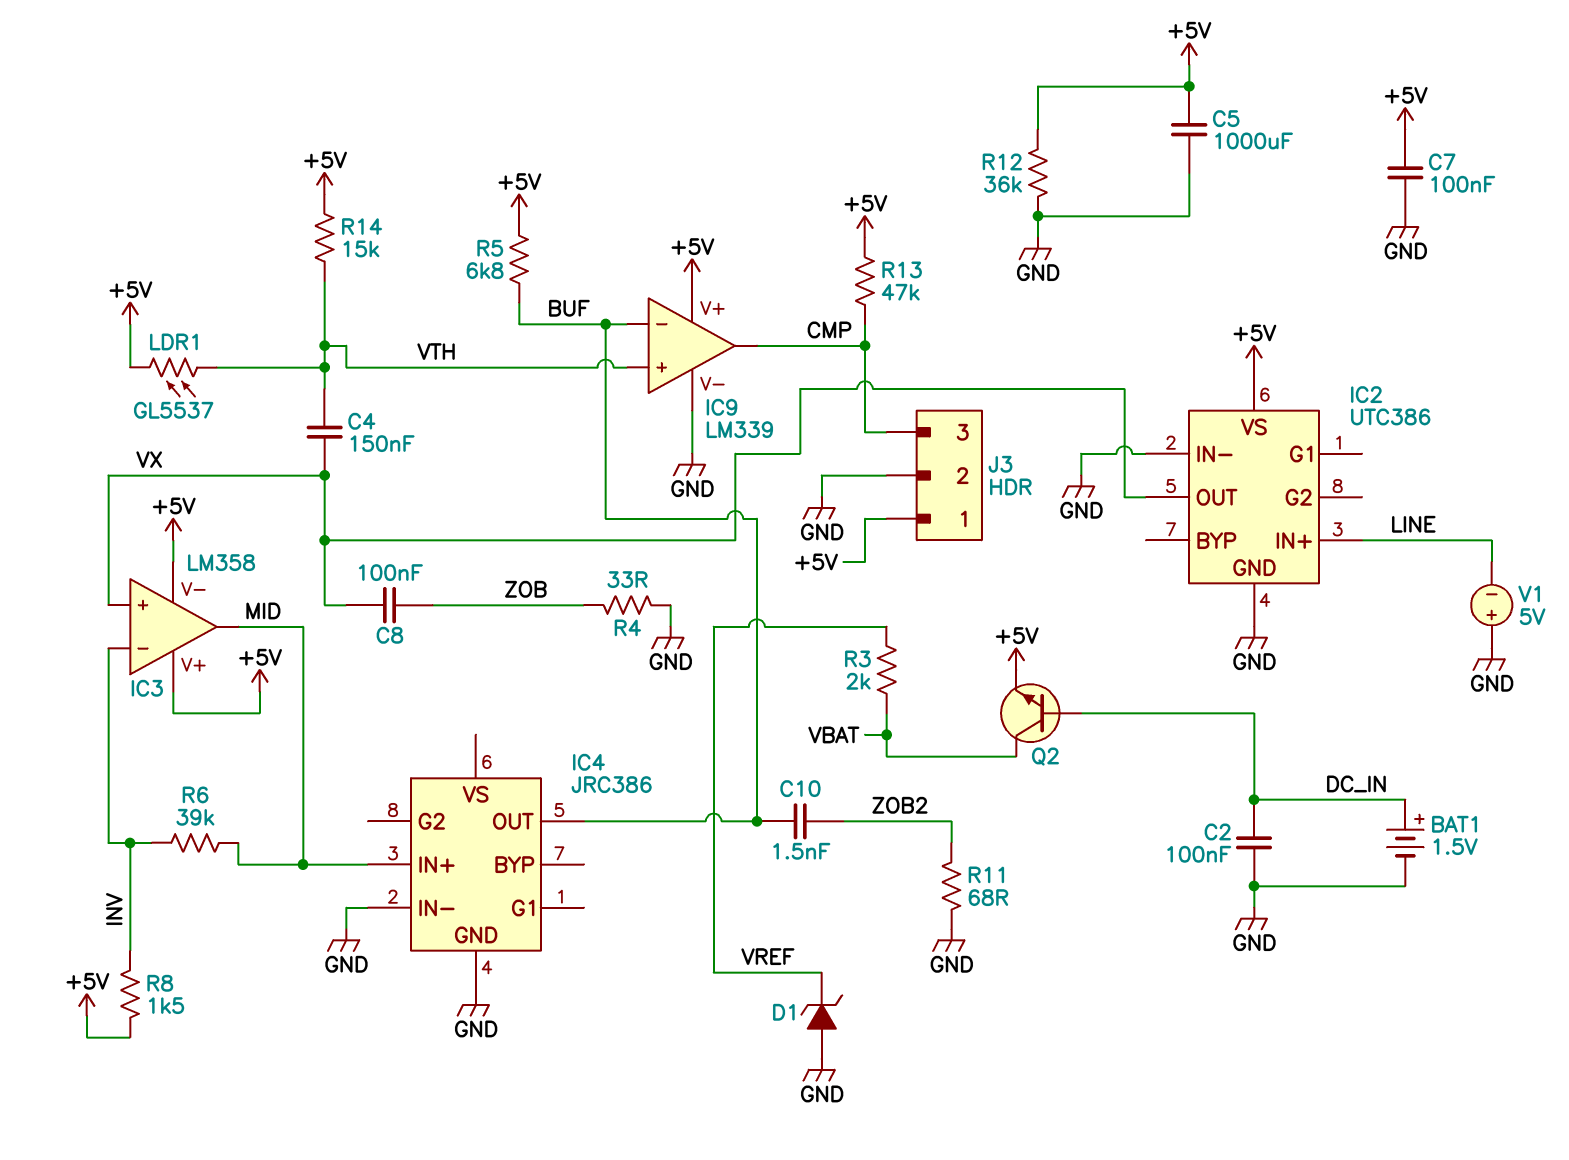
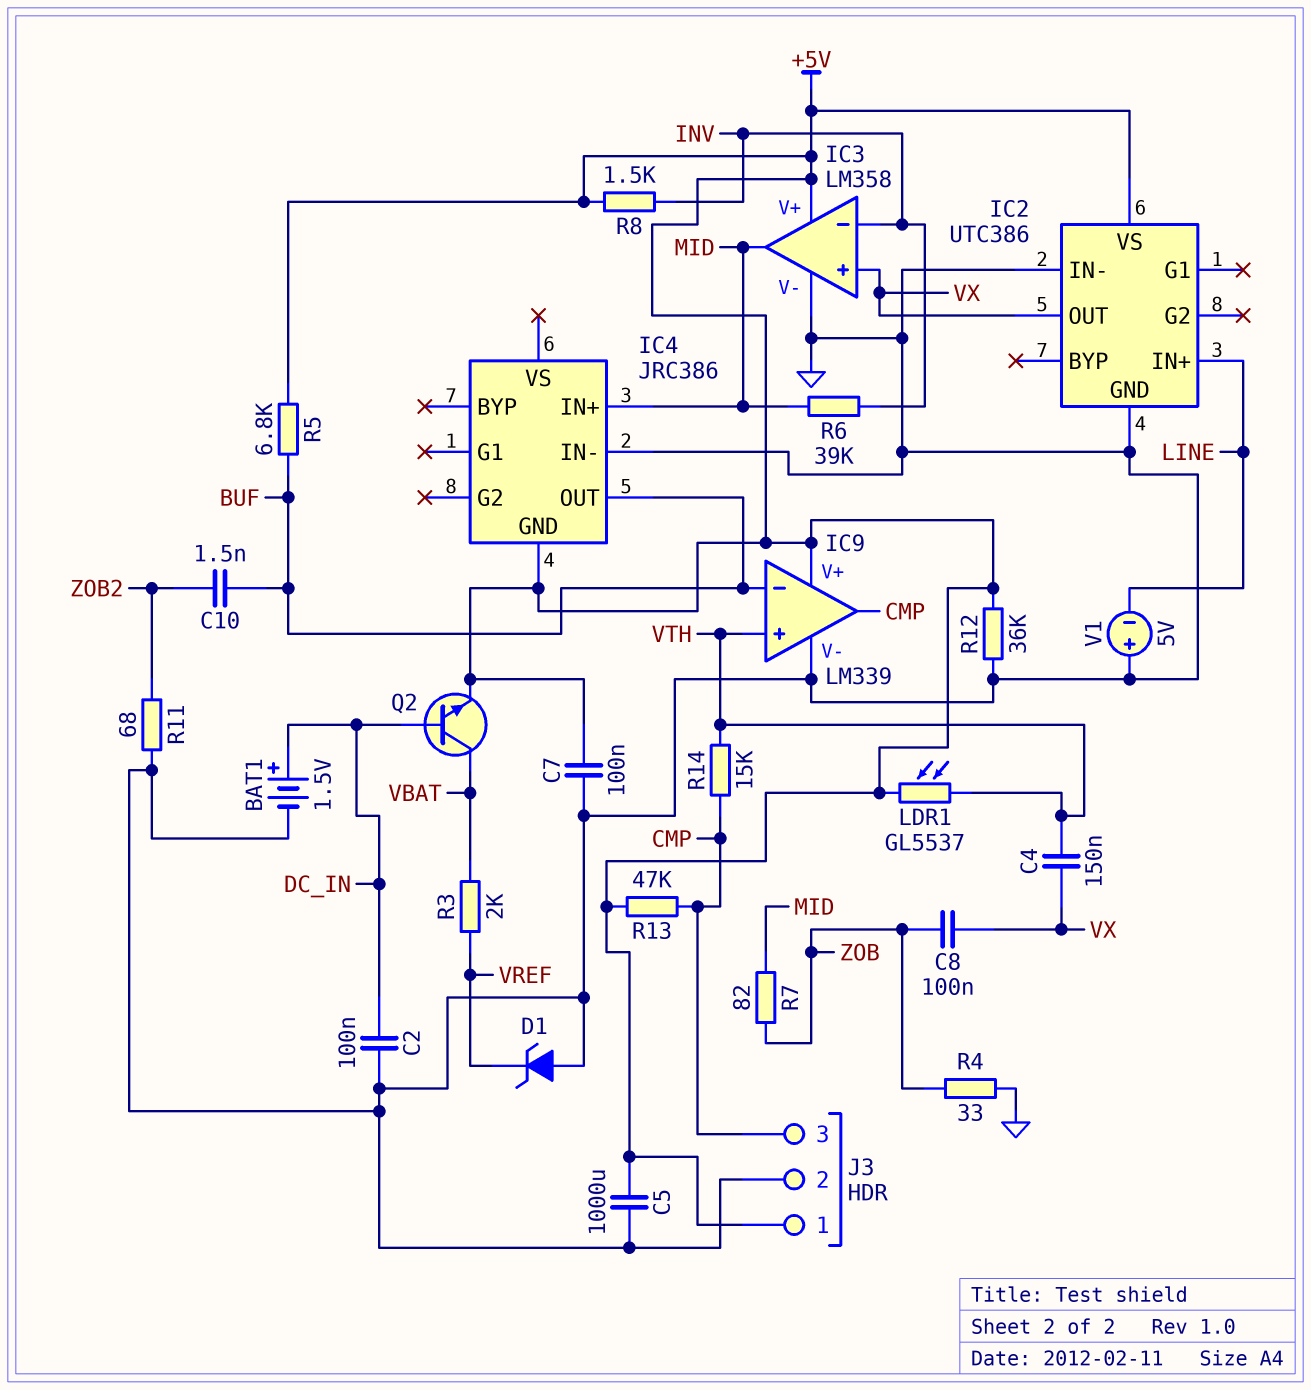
IC3 pin V-: +5V -> GND
IC4 pin GND: GND -> +5V
R7: none -> 82 (MID, ZOB)
R14: 15k (+5V, VTH) -> 15k (CMP, VTH)

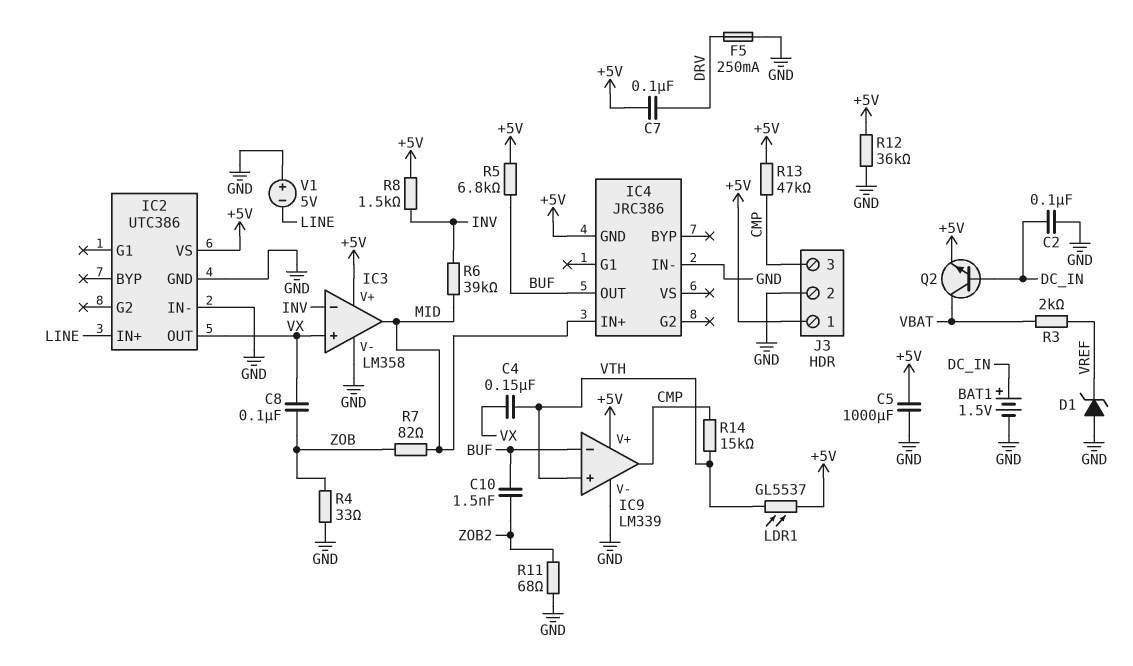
C7: 100nF (+5V, GND) -> 100nF (+5V, DRV)
F5: none -> 250mA (DRV, GND)

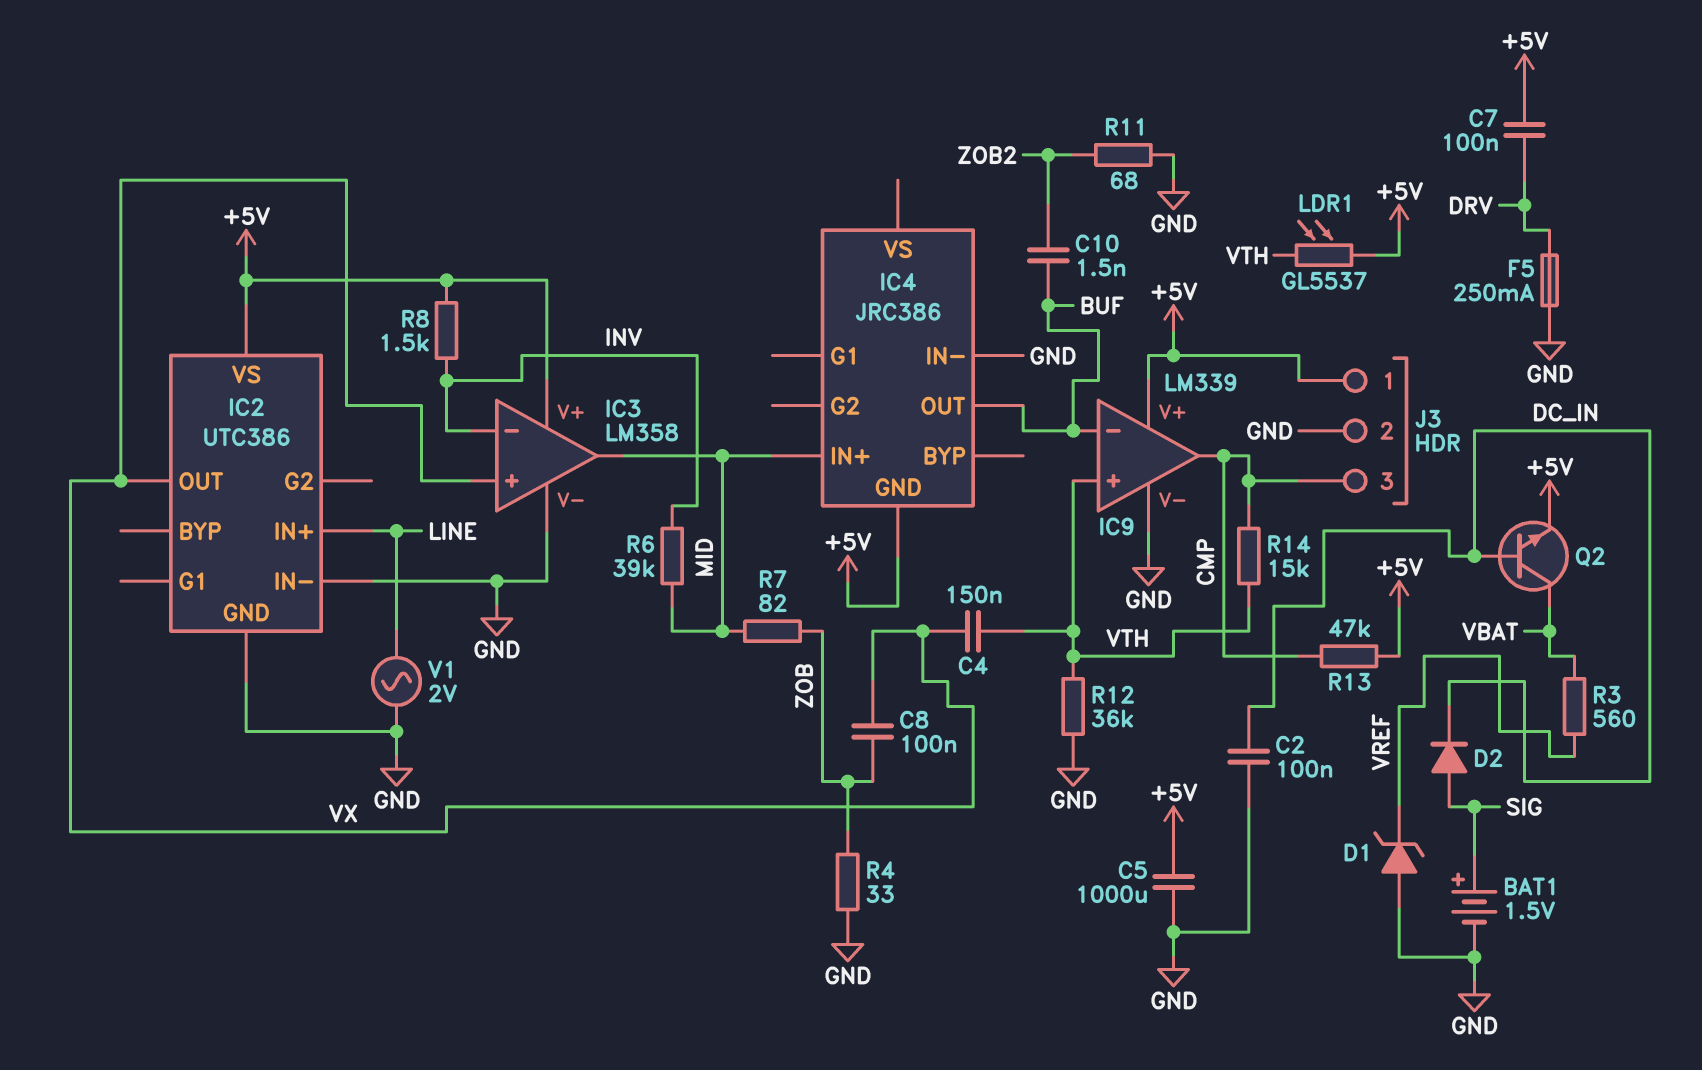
BAT1: 1.5V (plus DC_IN, minus GND) -> 1.5V (plus SIG, minus GND)
D2: none -> diode (A SIG, K DC_IN)
R3: 2k (VBAT, VREF) -> 560 (VBAT, VREF)
R5: 6.8k (+5V, BUF) -> none
R12: 36k (+5V, GND) -> 36k (GND, VTH)
V1: 5V (plus GND, minus LINE) -> AC 2V (GND, LINE)

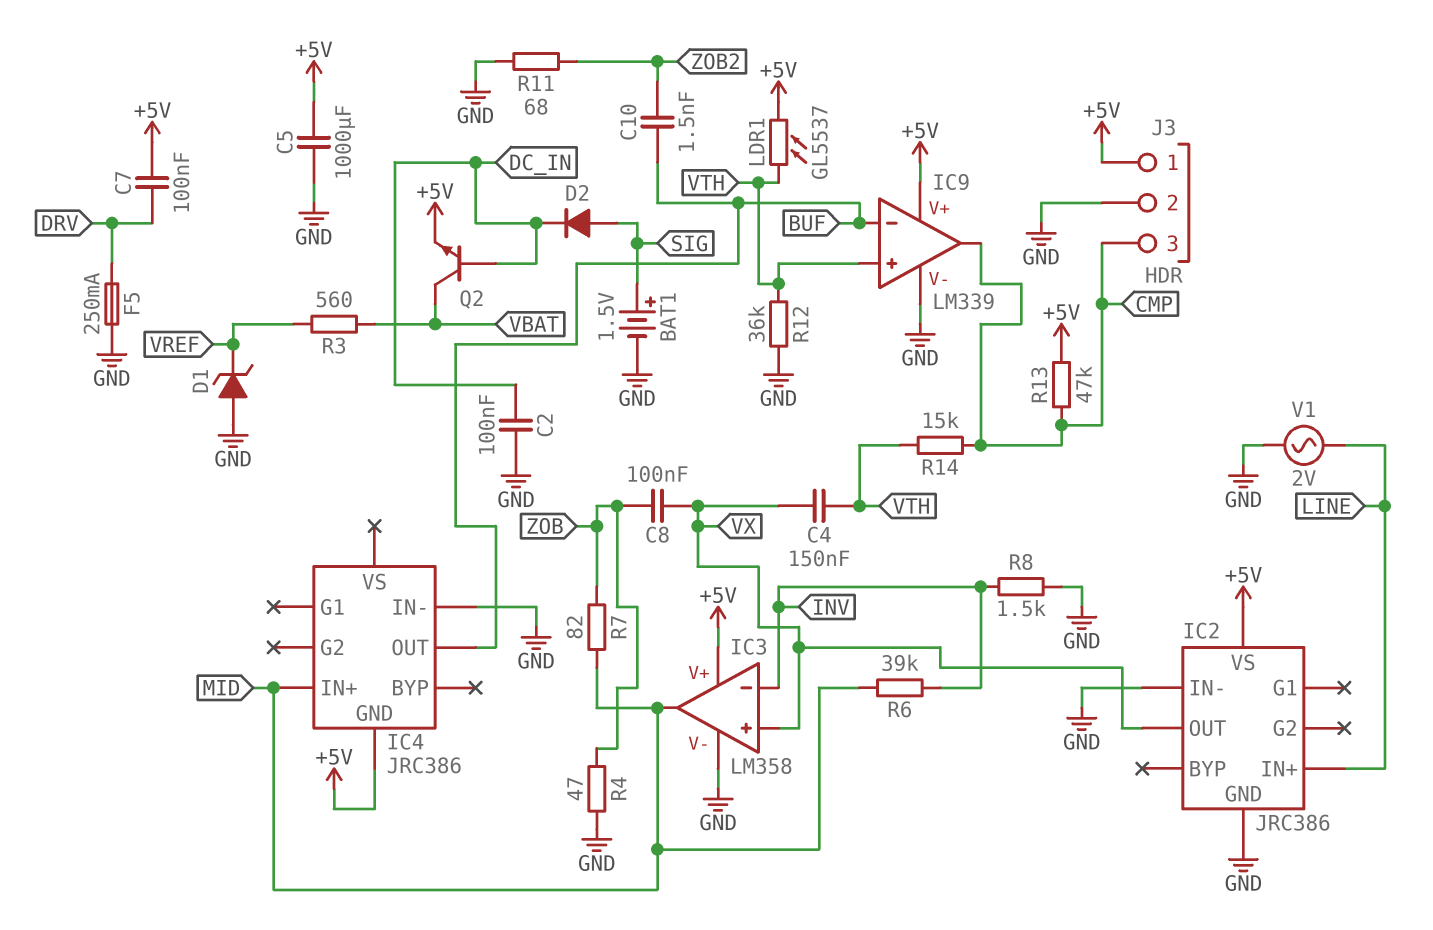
IC2: UTC386 -> JRC386
R4: 33 (GND, ZOB) -> 47 (GND, ZOB)
R8: 1.5k (+5V, INV) -> 1.5k (GND, INV)

